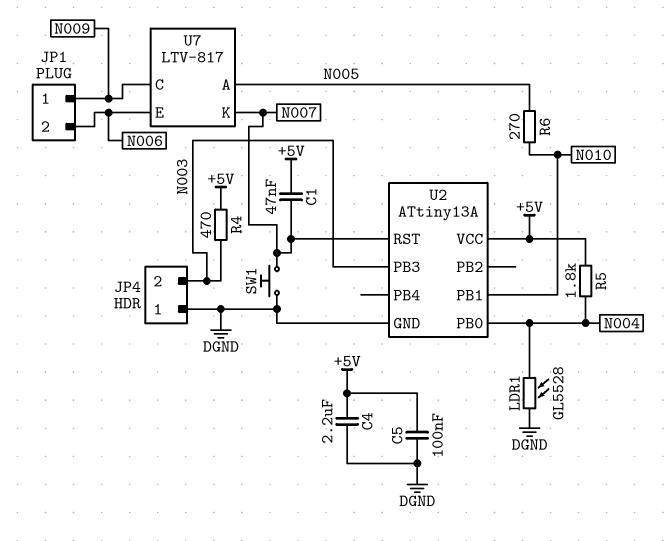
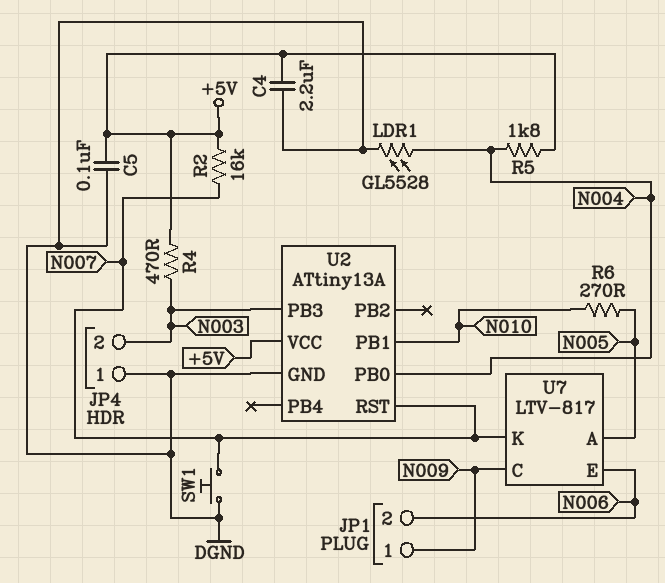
C1: 47nF (+5V, N007) -> none
R2: none -> 16k (+5V, N007)

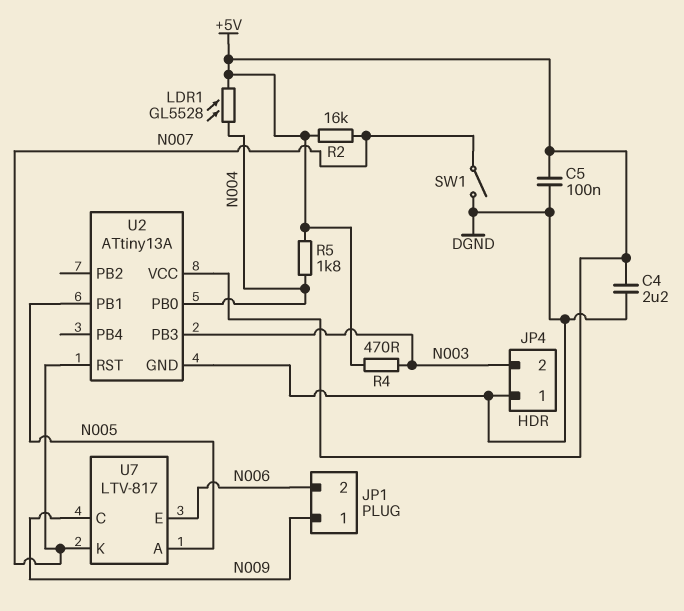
LDR1: GL5528 (DGND, N004) -> GL5528 (+5V, N004)
R6: 270 (N005, N010) -> none
SW1: button (DGND, N007) -> switch (DGND, N007)
U2 pin PB1: N010 -> N005

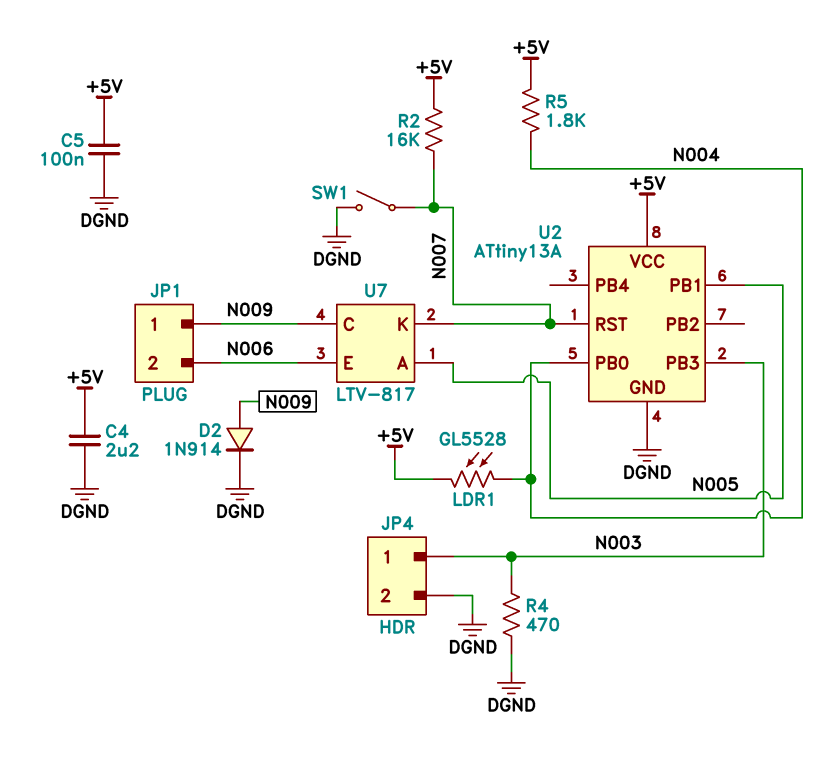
D2: none -> diode 1N914 (A N009, K DGND)
JP4 pin 1: DGND -> N003
JP4 pin 2: N003 -> DGND
R4: 470 (+5V, N003) -> 470 (DGND, N003)

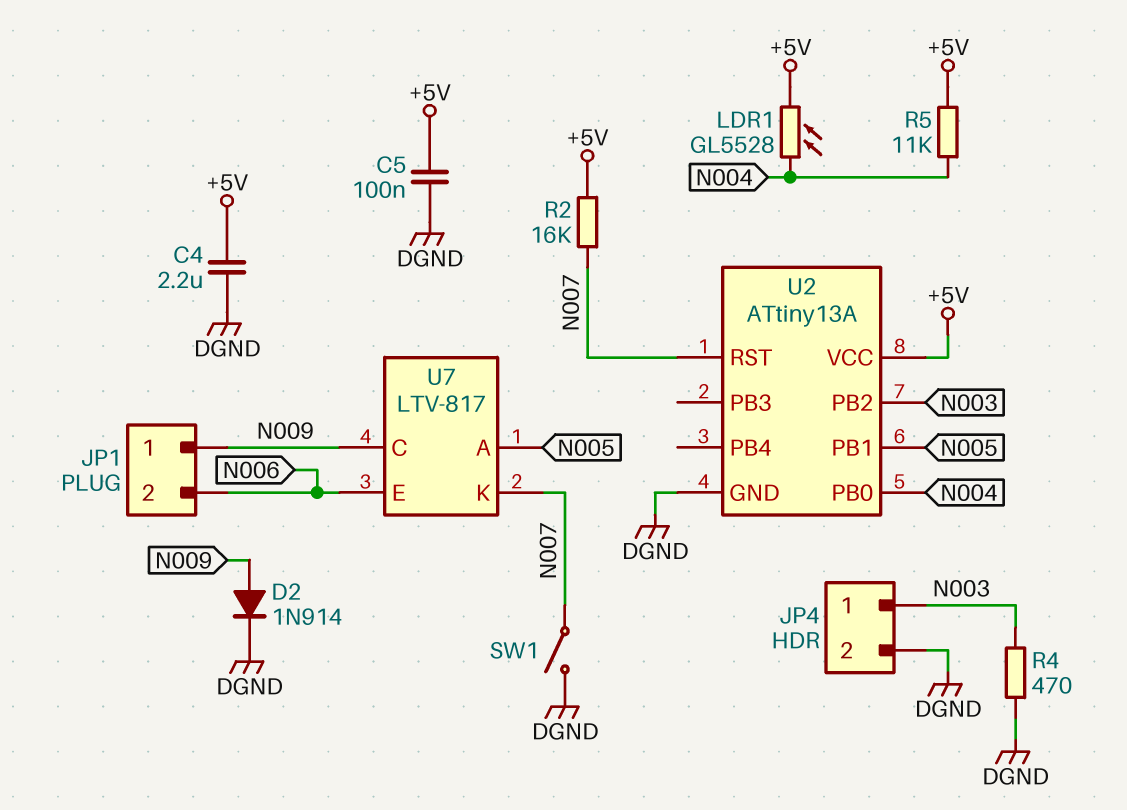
R5: 1.8k (+5V, N004) -> 11k (+5V, N004)
U2 pin PB2: none -> N003
U2 pin PB3: N003 -> none

